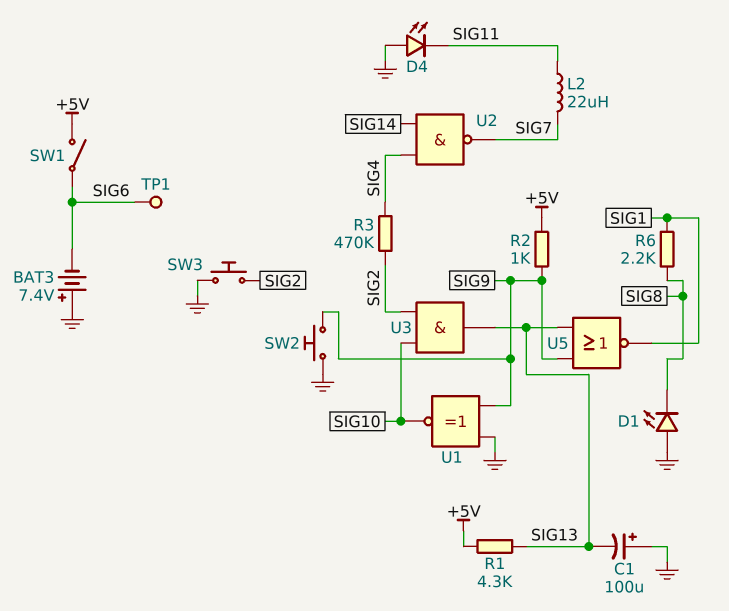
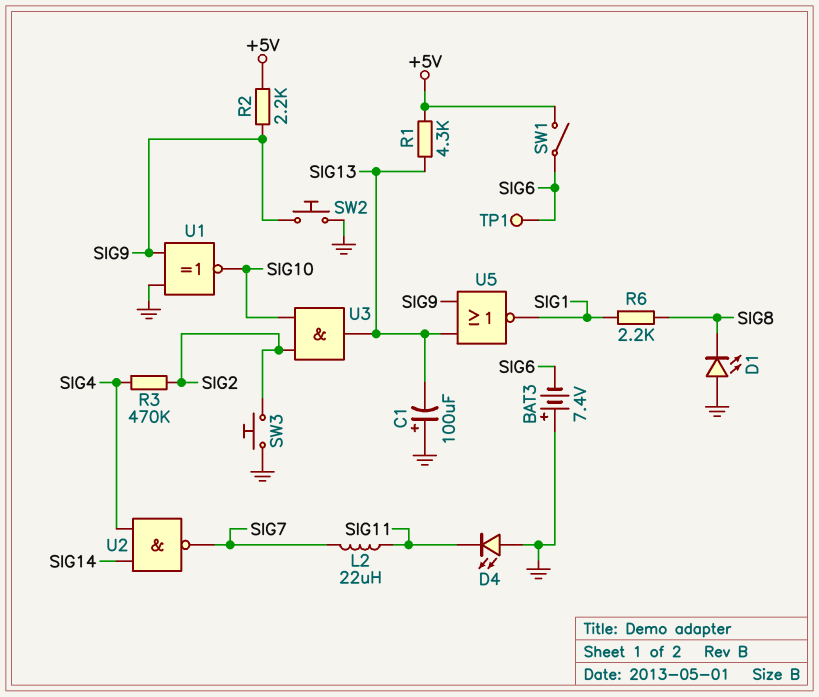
R2: 1k (+5V, SIG9) -> 2.2k (+5V, SIG9)

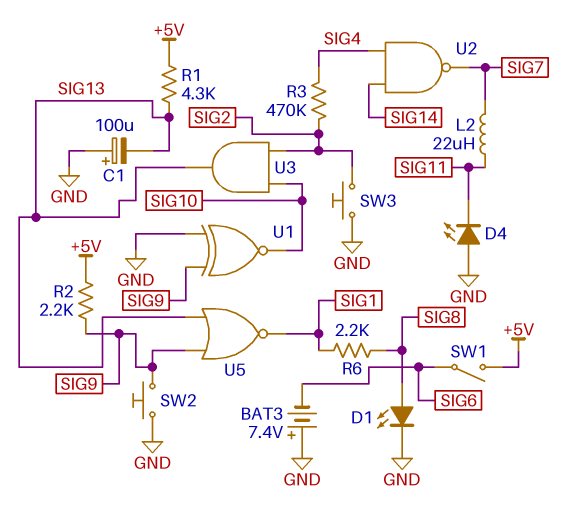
D1: LED (A GND, K SIG8) -> LED (A SIG8, K GND)
TP1: test point (SIG6) -> none

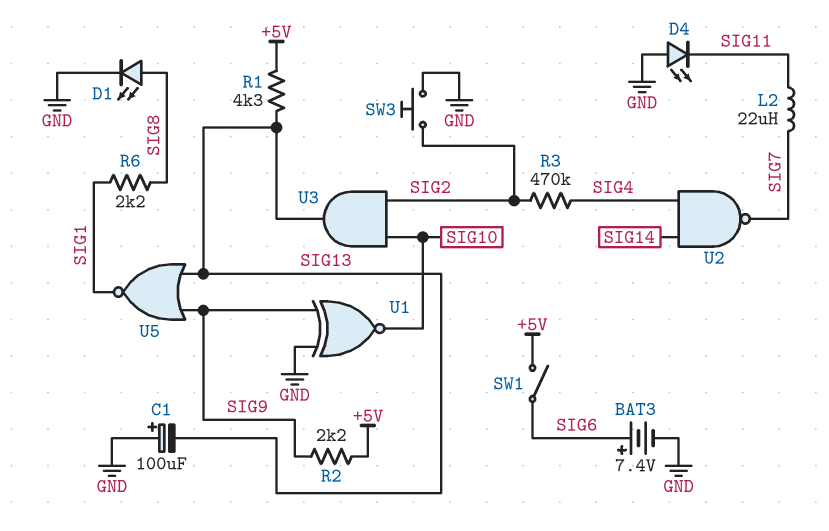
BAT3: 7.4V (plus GND, minus SIG6) -> 7.4V (plus SIG6, minus GND)
SW2: button (GND, SIG9) -> none

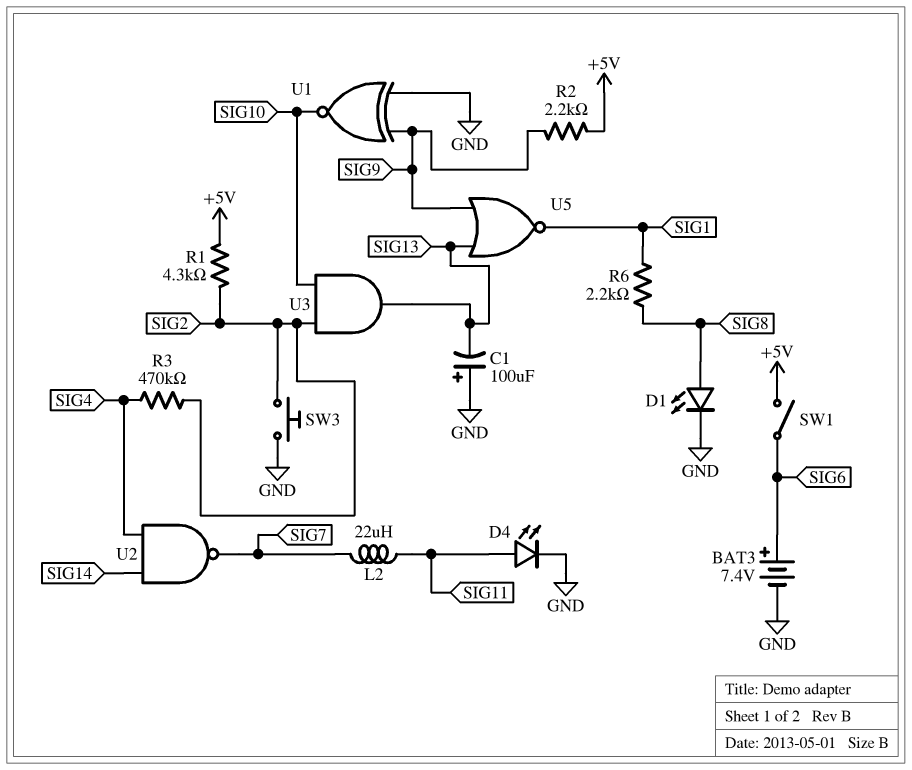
D4: LED (A GND, K SIG11) -> LED (A SIG11, K GND)
R1: 4.3k (+5V, SIG13) -> 4.3k (+5V, SIG2)

